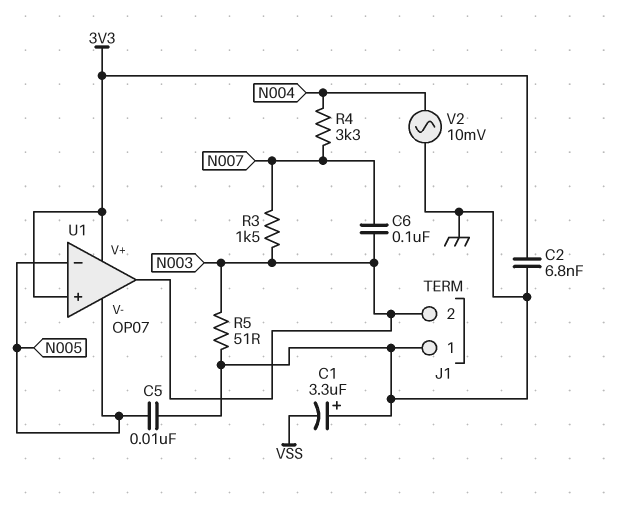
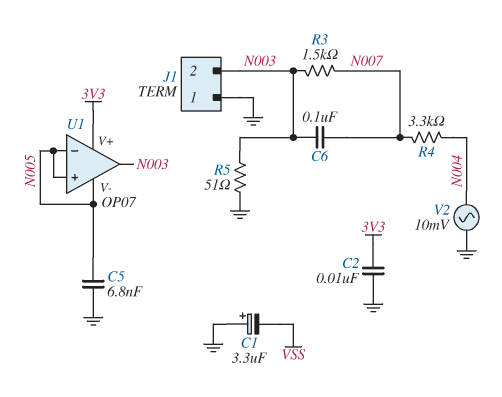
C2: 6.8nF (3V3, GND) -> 10nF (3V3, GND)
C5: 10nF (GND, N005) -> 6.8nF (GND, N005)
U1 pin in+: 3V3 -> N005

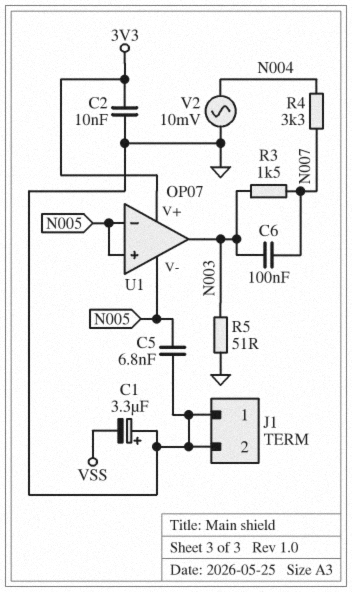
J1 pin 2: N003 -> GND

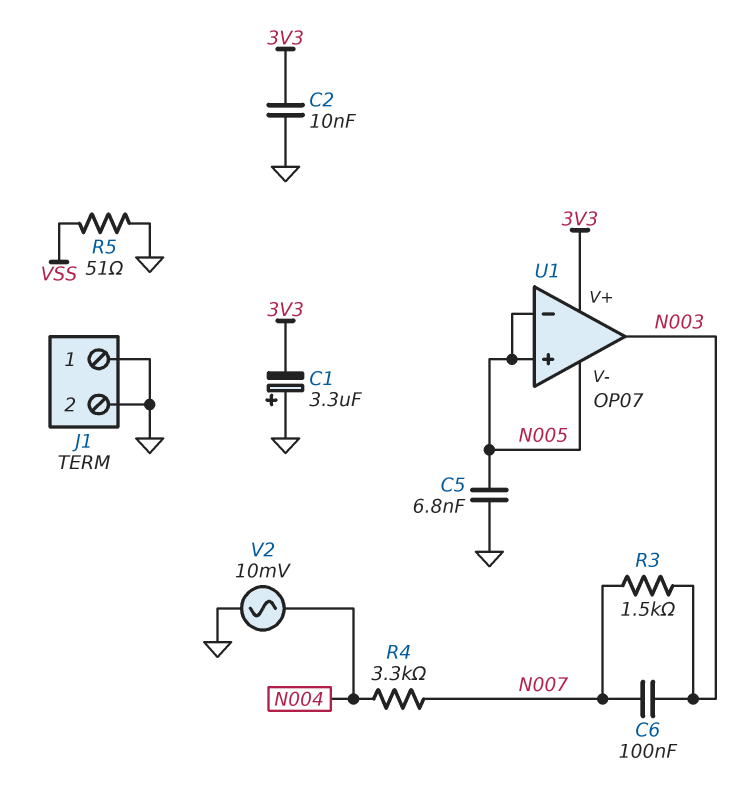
C1: 3.3uF (plus GND, minus VSS) -> 3.3uF (plus GND, minus 3V3)
R5: 51 (GND, N003) -> 51 (GND, VSS)

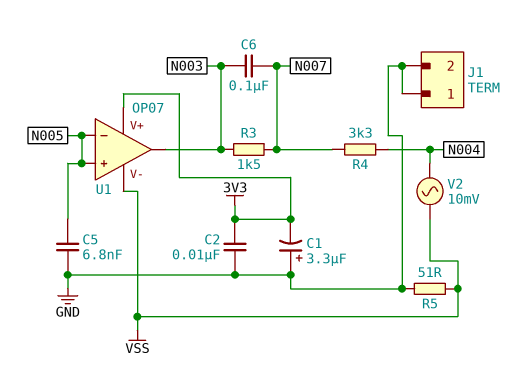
U1 pin V-: N005 -> VSS
V2: AC 10mV (GND, N004) -> AC 10mV (N004, VSS)

